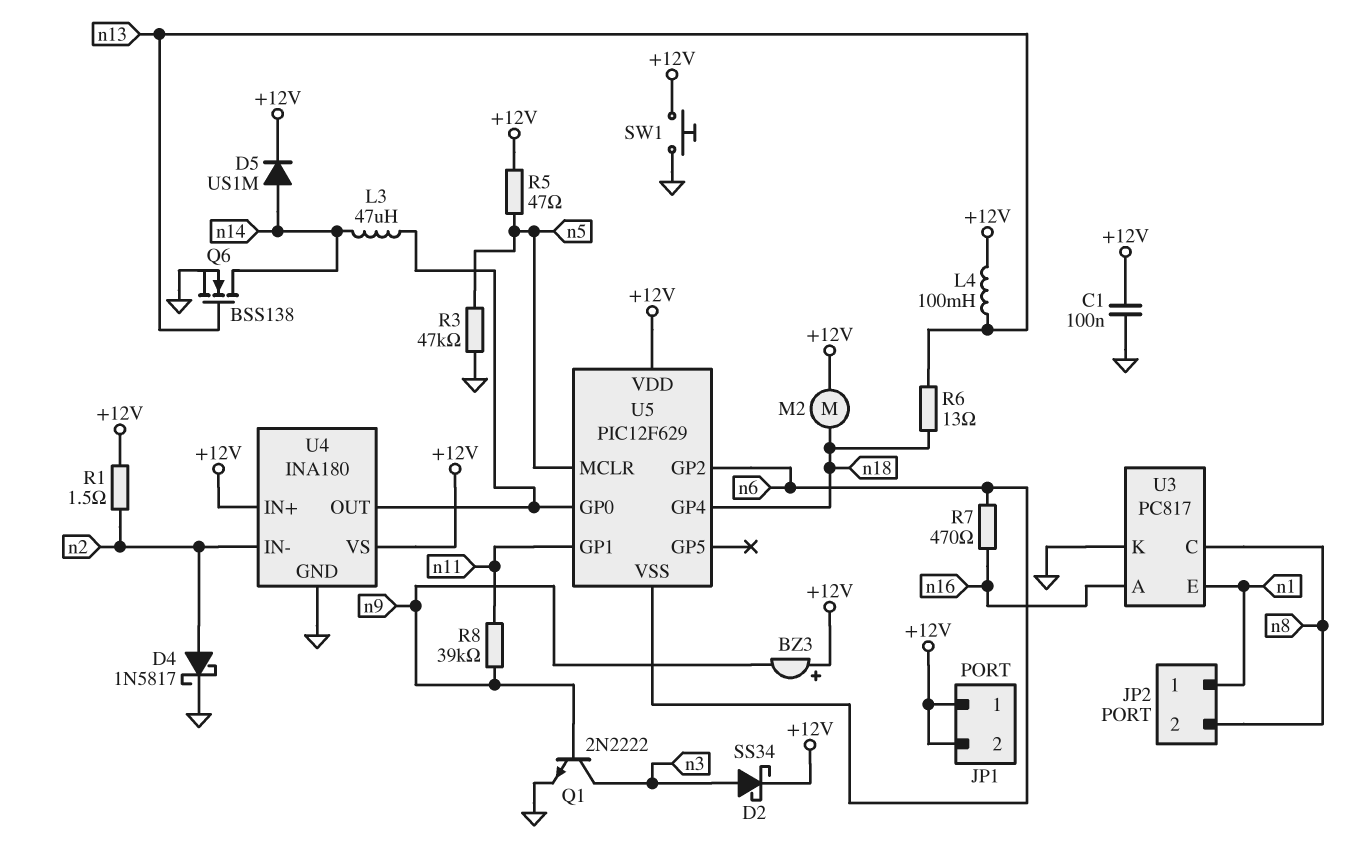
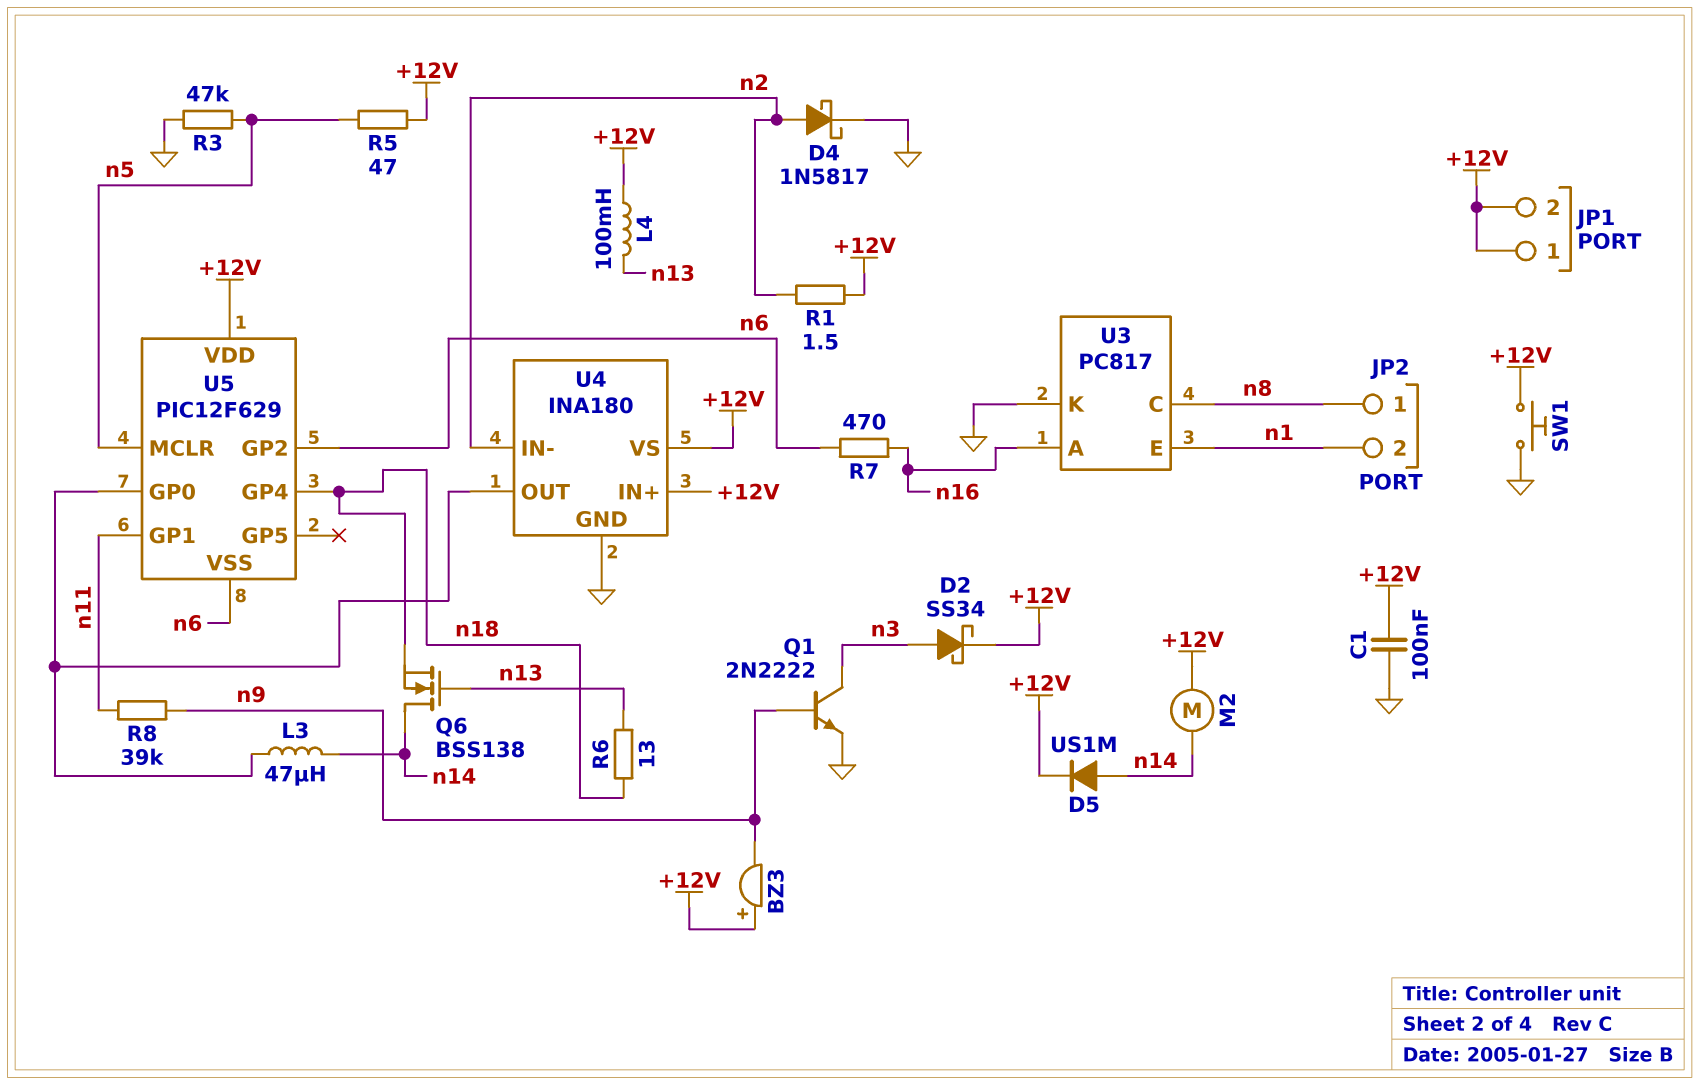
JP2 pin 1: n1 -> n8
JP2 pin 2: n8 -> n1
M2: motor (+12V, n18) -> motor (+12V, n14)
Q6: NMOS BSS138 (G n13, D n14, S GND) -> NMOS BSS138 (G n13, D n14, S n18)

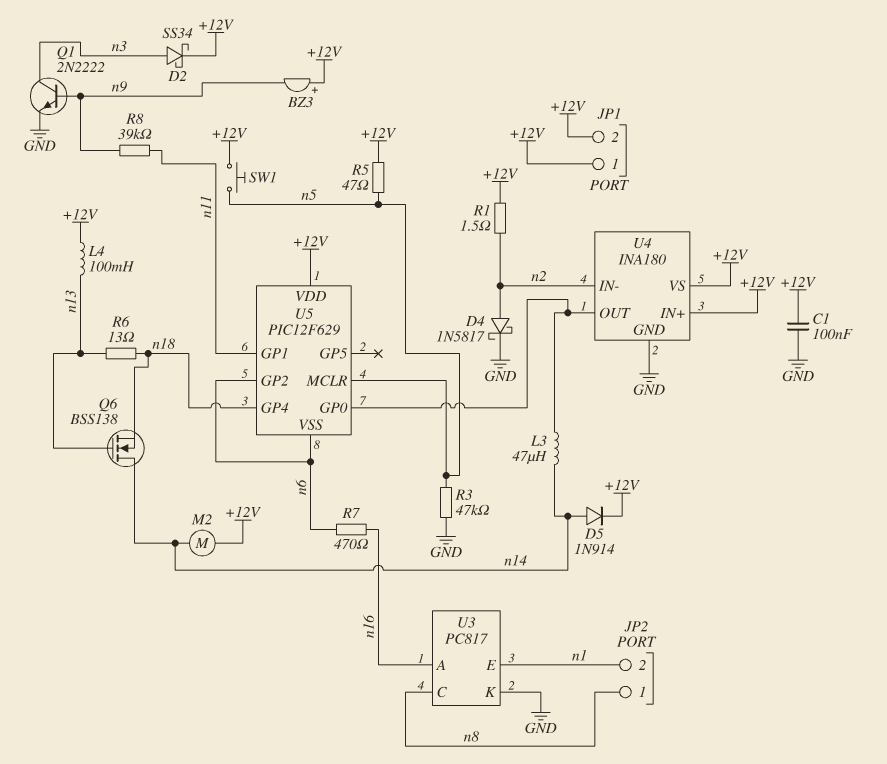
D5: diode US1M (A n14, K +12V) -> diode 1N914 (A n14, K +12V)
SW1: button (+12V, GND) -> button (+12V, n5)

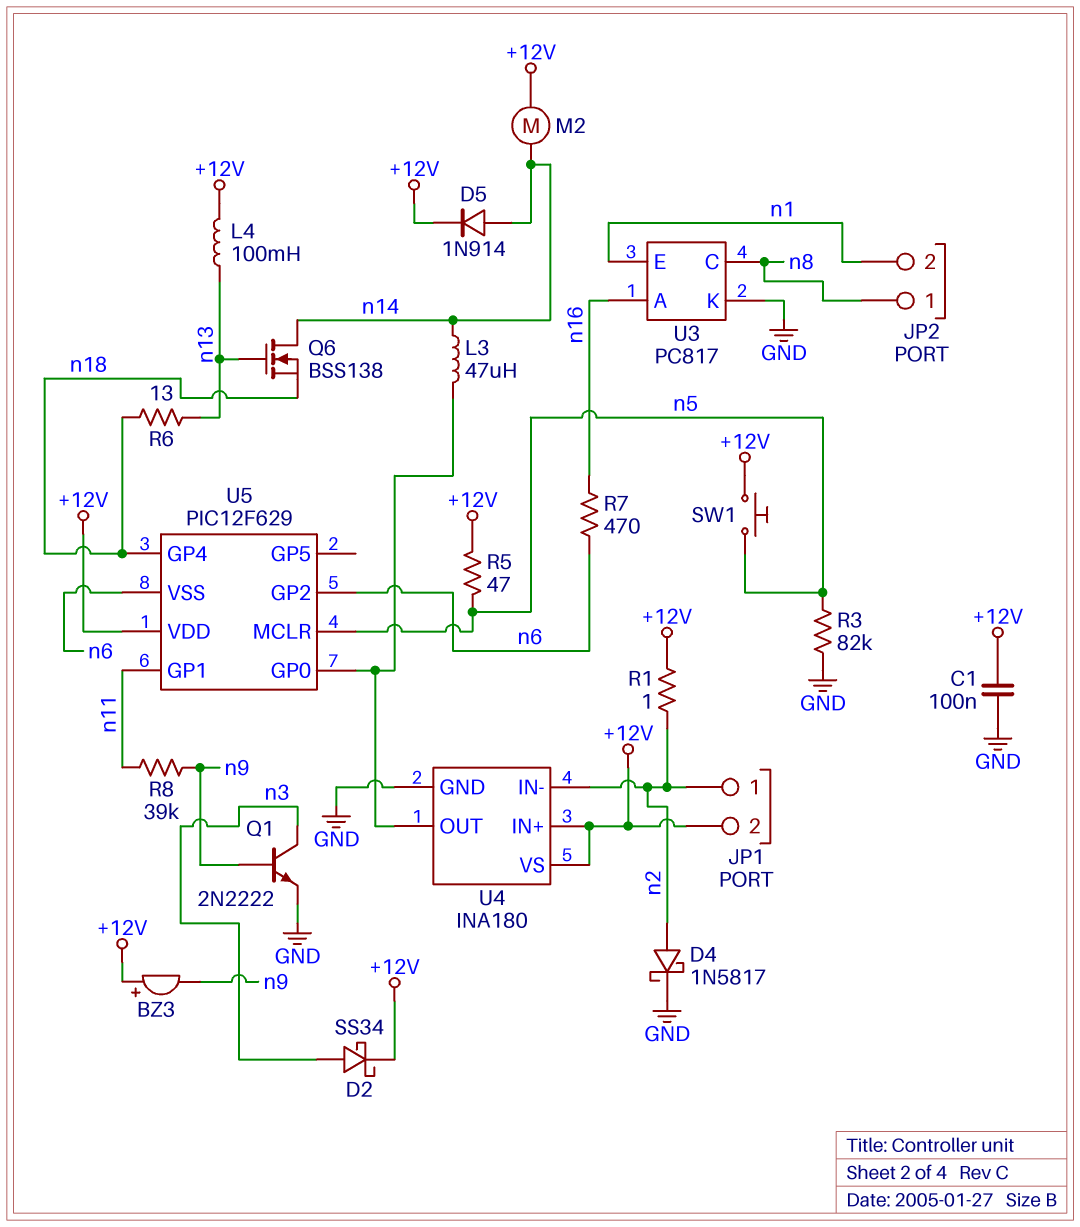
JP1 pin 1: +12V -> n2
R1: 1.5 (+12V, n2) -> 1 (+12V, n2)
R3: 47k (GND, n5) -> 82k (GND, n5)

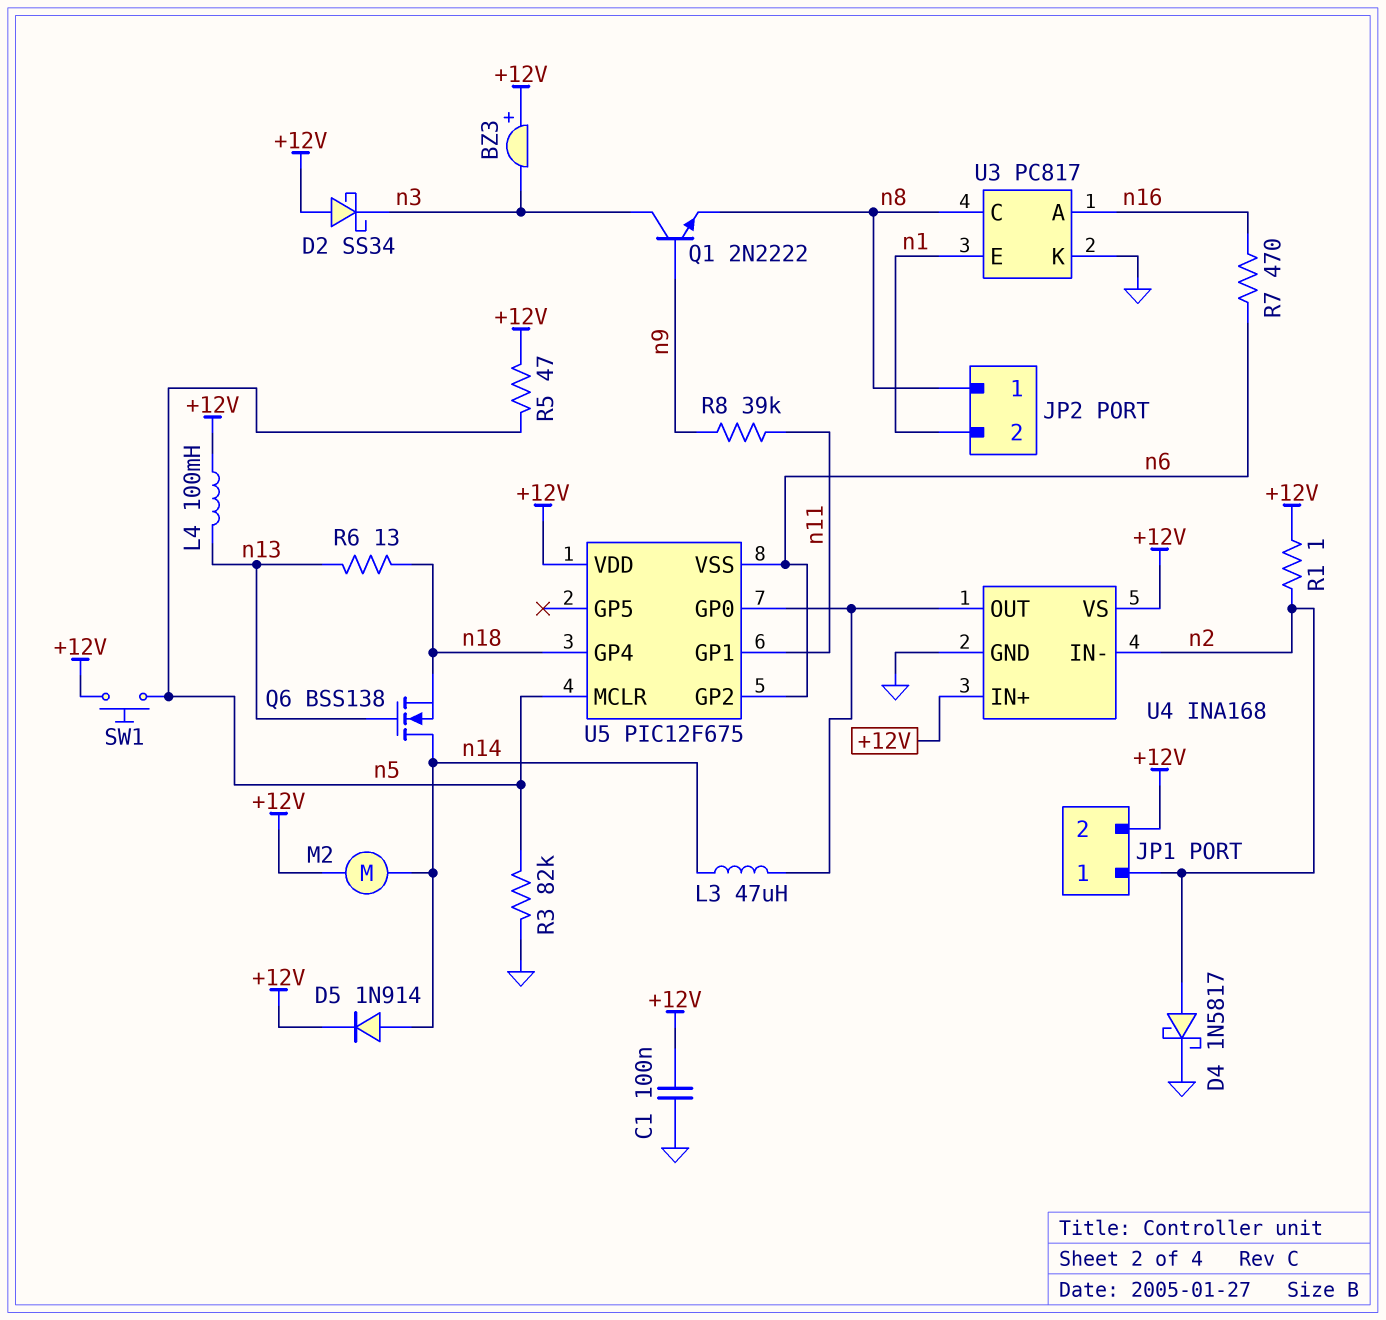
BZ3: buzzer (plus +12V, minus n9) -> buzzer (plus +12V, minus n3)
D2: schottky SS34 (A n3, K +12V) -> schottky SS34 (A +12V, K n3)
Q1: NPN 2N2222 (B n9, C n3, E GND) -> NPN 2N2222 (B n9, C n3, E n8)
U4: INA180 -> INA168
U5: PIC12F629 -> PIC12F675

